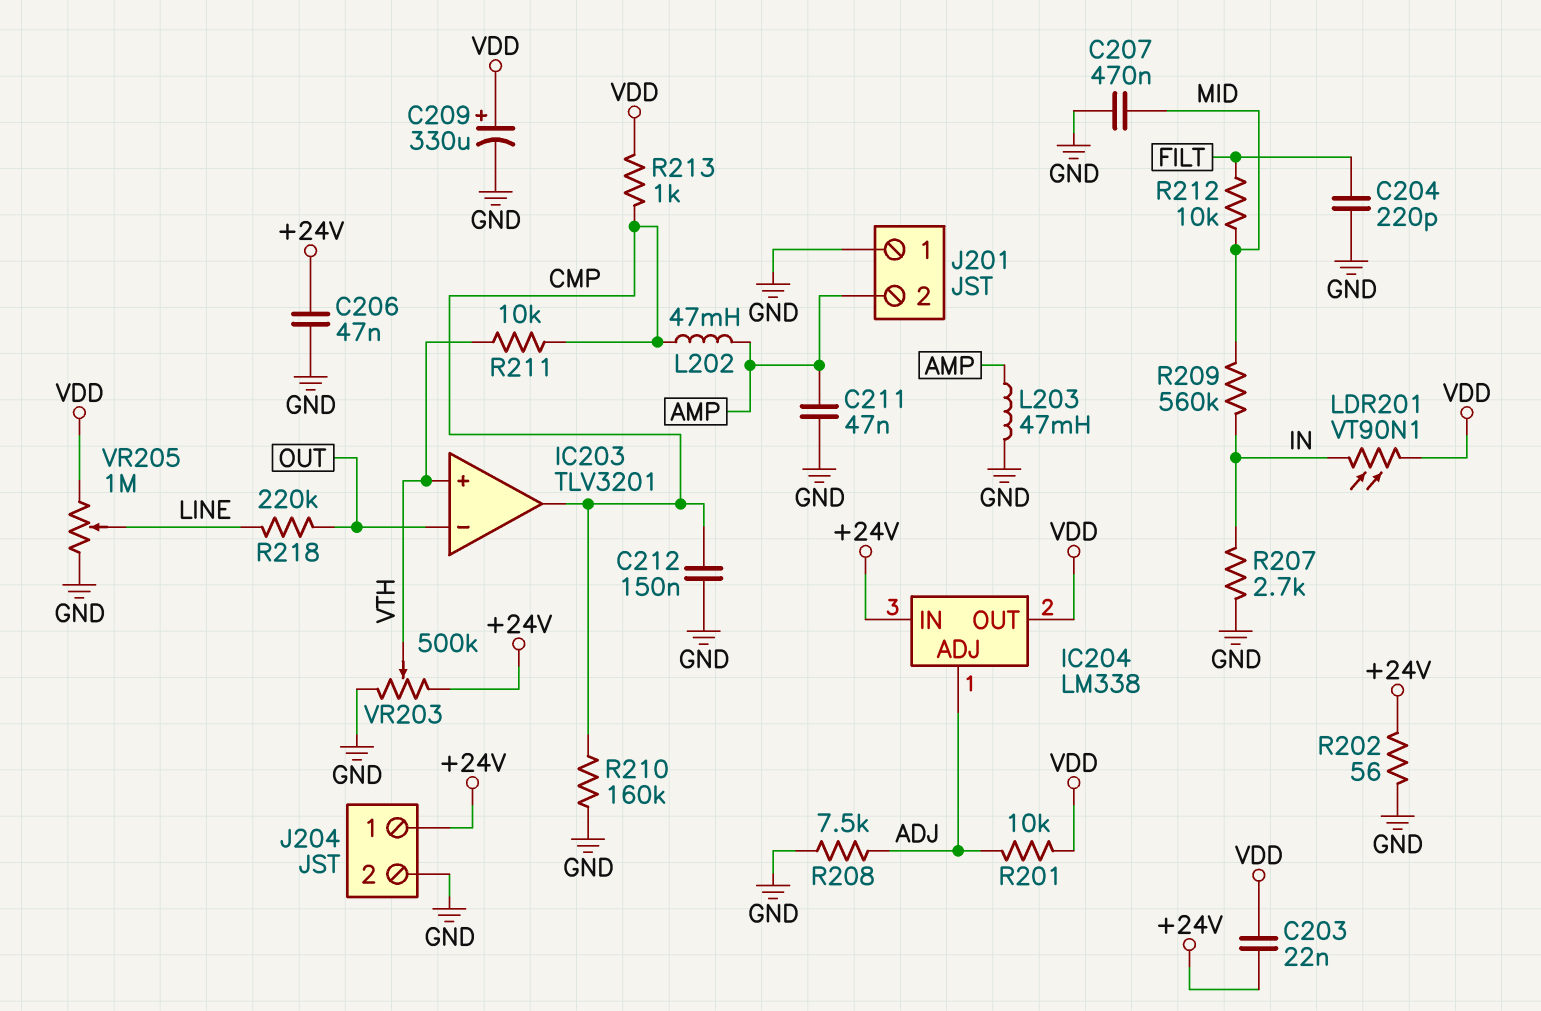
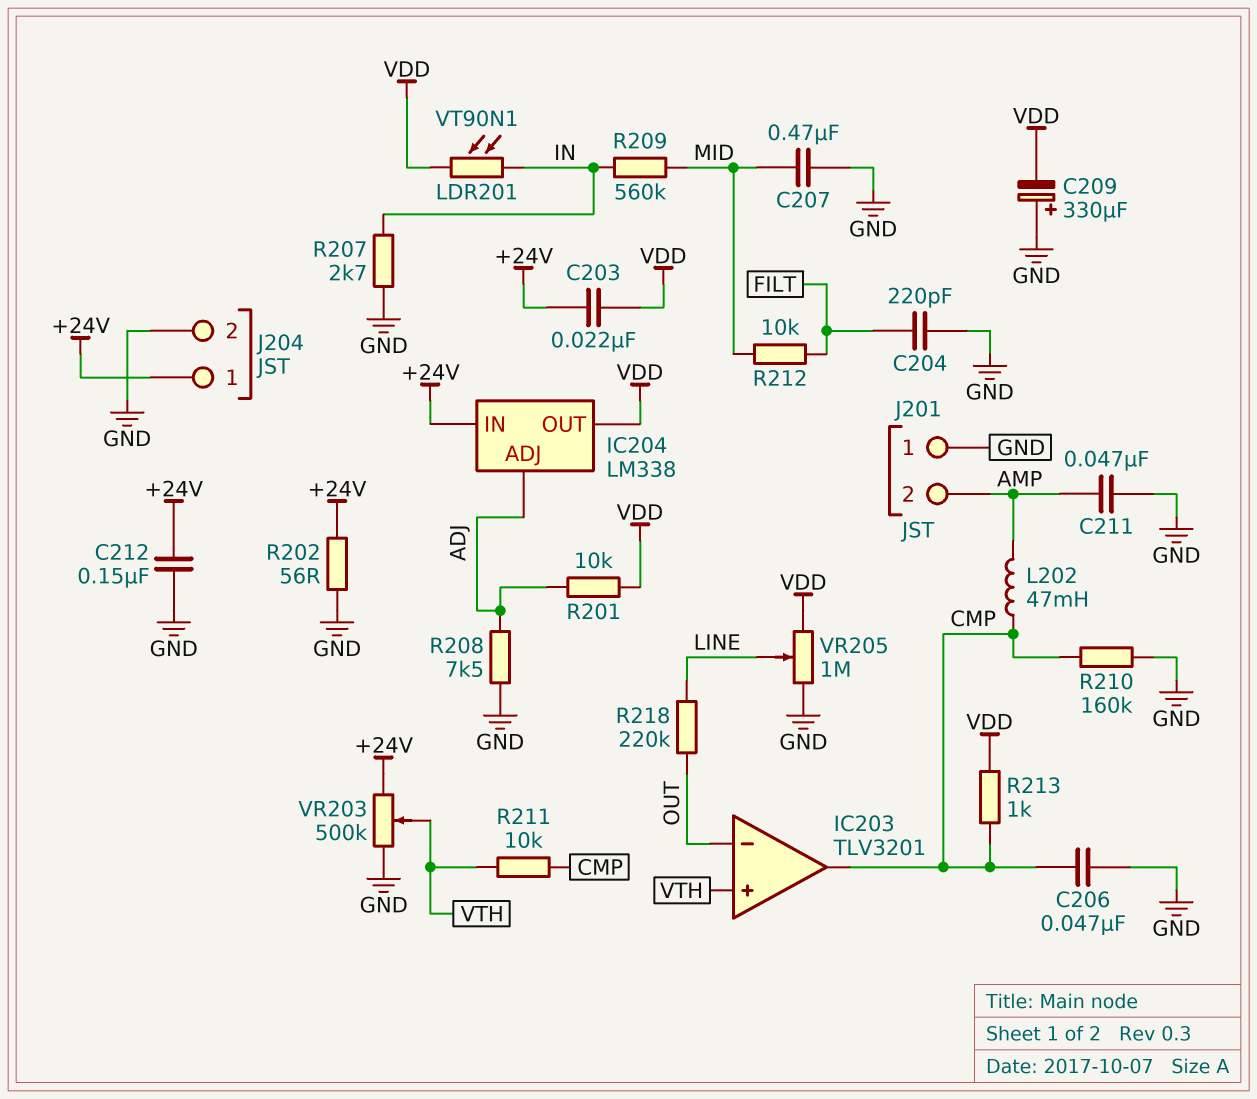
C206: 47nF (+24V, GND) -> 47nF (CMP, GND)
C209: 330uF (plus VDD, minus GND) -> 330uF (plus GND, minus VDD)
C212: 150nF (CMP, GND) -> 150nF (+24V, GND)
L203: 47mH (AMP, GND) -> none

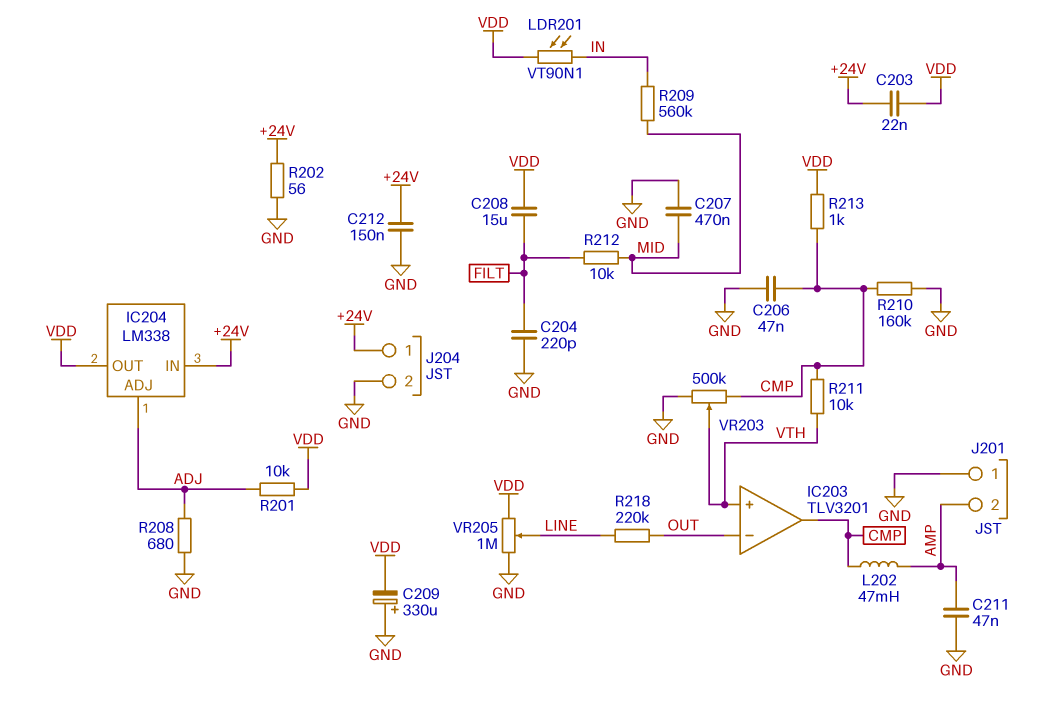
C208: none -> 15uF (FILT, VDD)
R207: 2.7k (GND, IN) -> none
R208: 7.5k (ADJ, GND) -> 680 (ADJ, GND)
VR203: 500k (+24V, GND, wiper VTH) -> 500k (CMP, GND, wiper VTH)

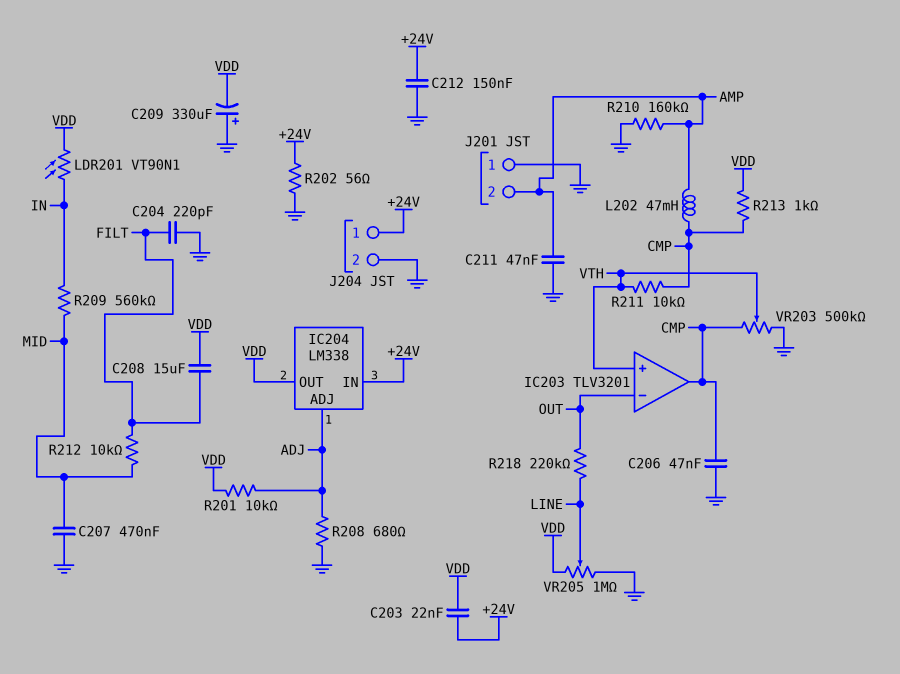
R210: 160k (CMP, GND) -> 160k (AMP, GND)

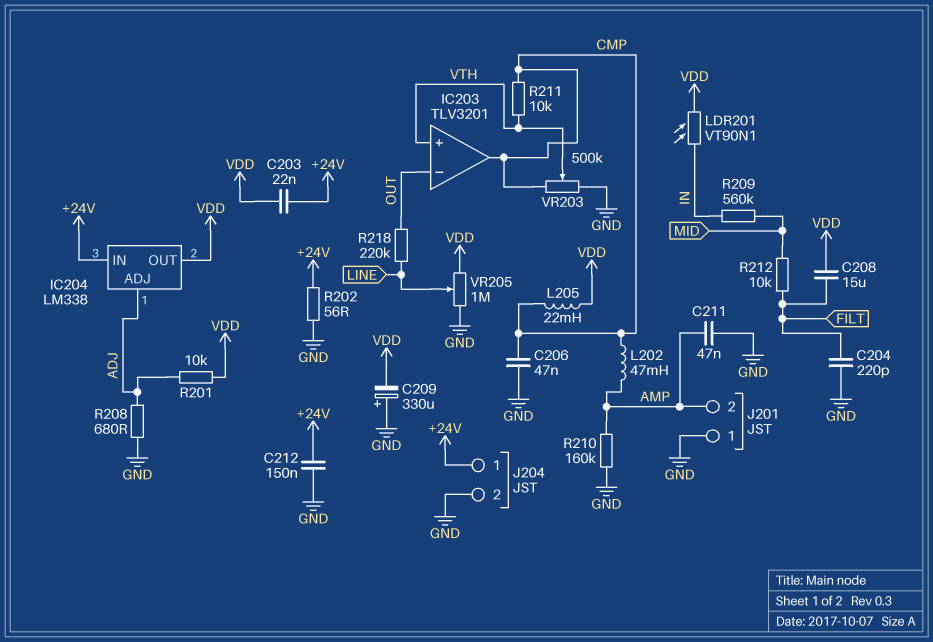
C207: 470nF (GND, MID) -> none
L205: none -> 22mH (CMP, VDD)
R213: 1k (CMP, VDD) -> none

